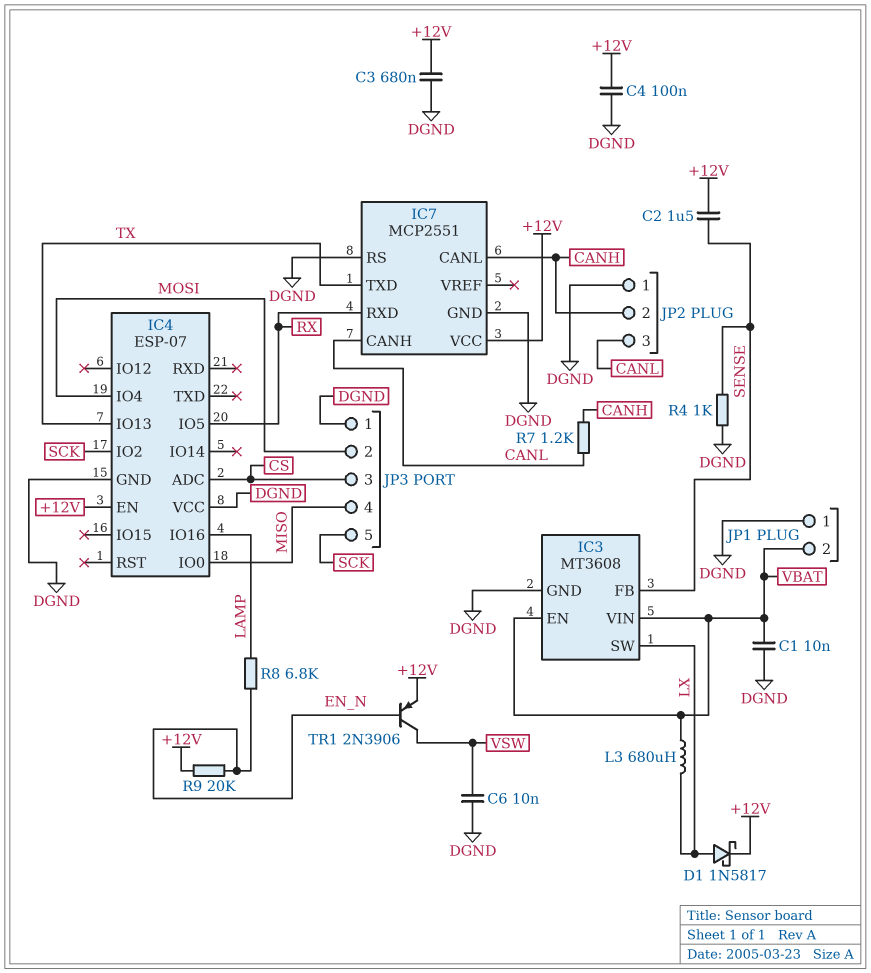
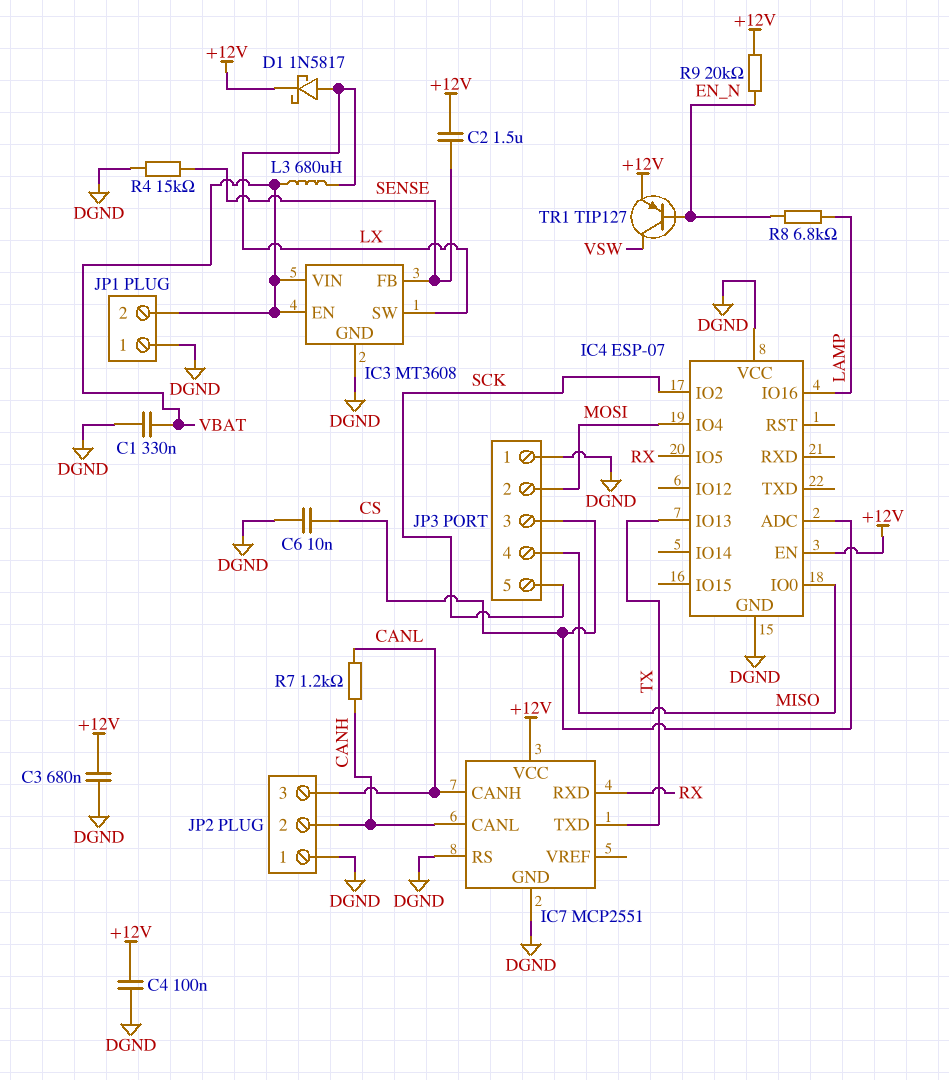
C1: 10nF (DGND, VBAT) -> 330nF (DGND, VBAT)
C6: 10nF (DGND, VSW) -> 10nF (CS, DGND)
R4: 1k (DGND, SENSE) -> 15k (DGND, SENSE)
TR1: PNP 2N3906 (B EN_N, C VSW, E +12V) -> PNP TIP127 (B EN_N, C VSW, E +12V)

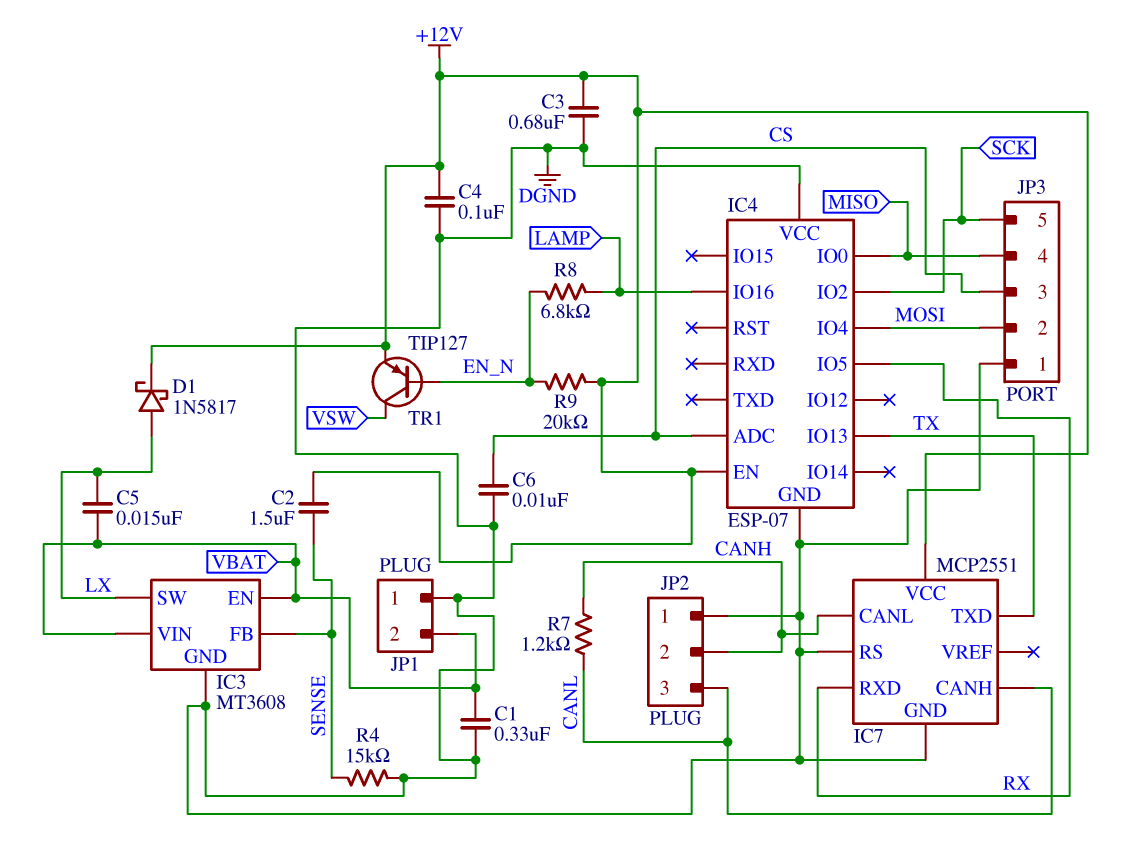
C5: none -> 15nF (LX, VBAT)
L3: 680uH (LX, VBAT) -> none

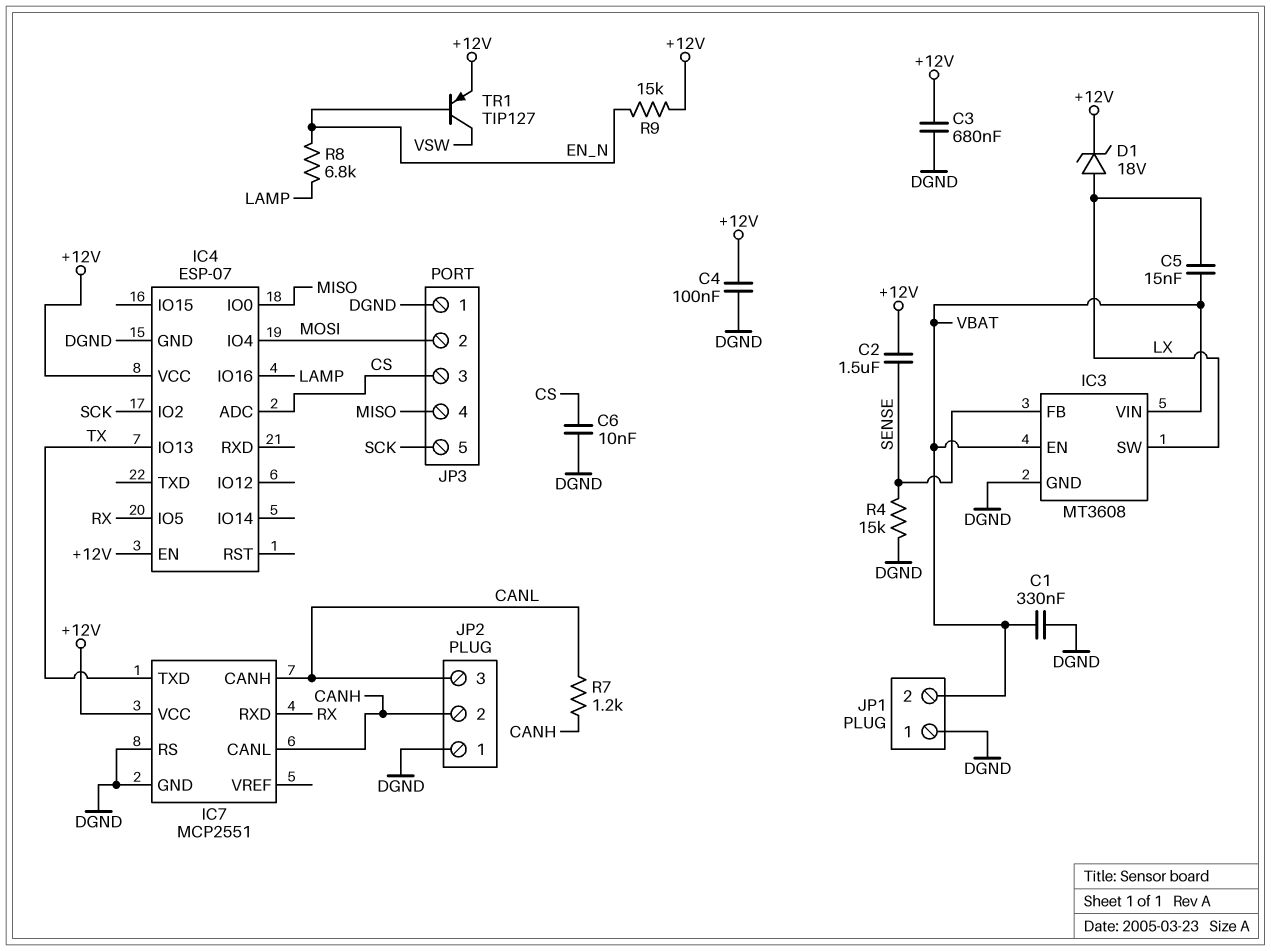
D1: schottky 1N5817 (A LX, K +12V) -> zener 18V (A LX, K +12V)
IC4 pin VCC: DGND -> +12V
R9: 20k (+12V, EN_N) -> 15k (+12V, EN_N)

